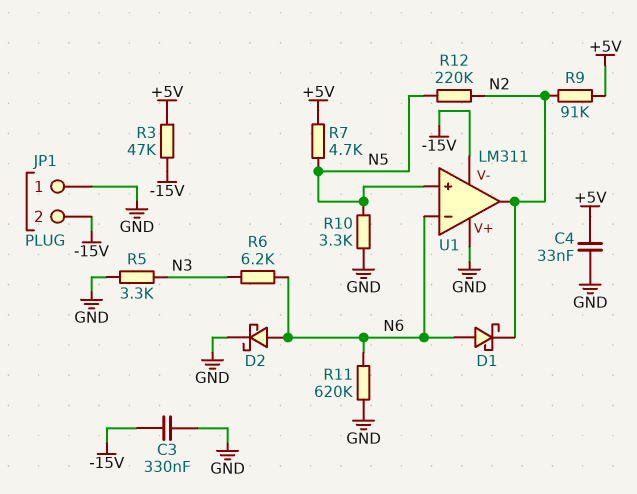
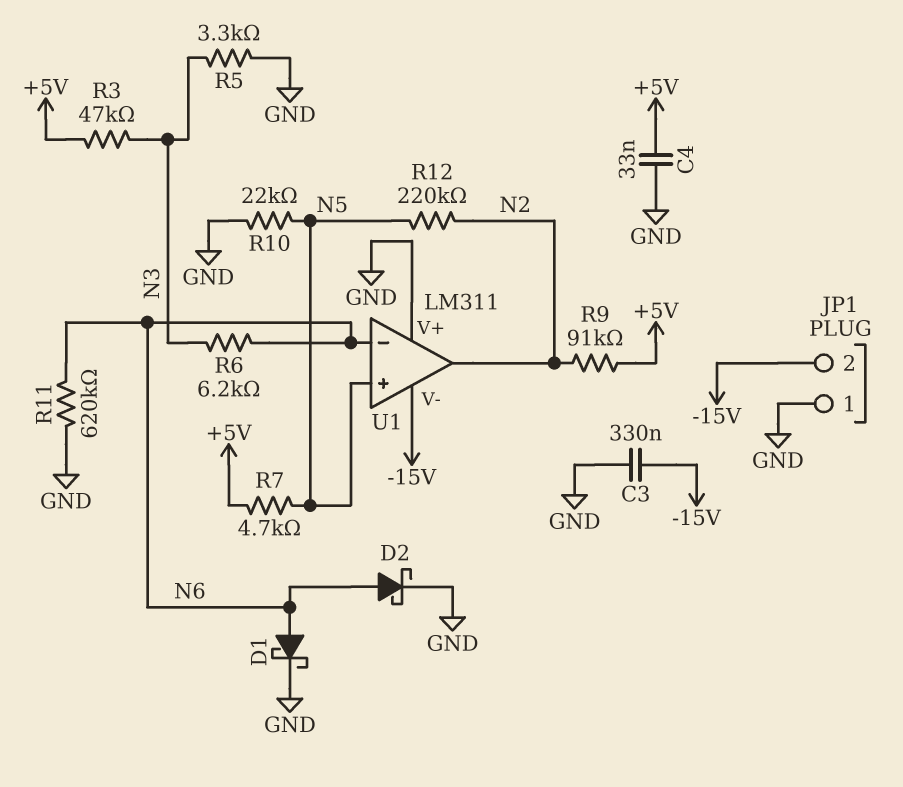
D1: schottky (A N6, K N2) -> schottky (A N6, K GND)
R3: 47k (+5V, -15V) -> 47k (+5V, N3)
R10: 3.3k (GND, N5) -> 22k (GND, N5)

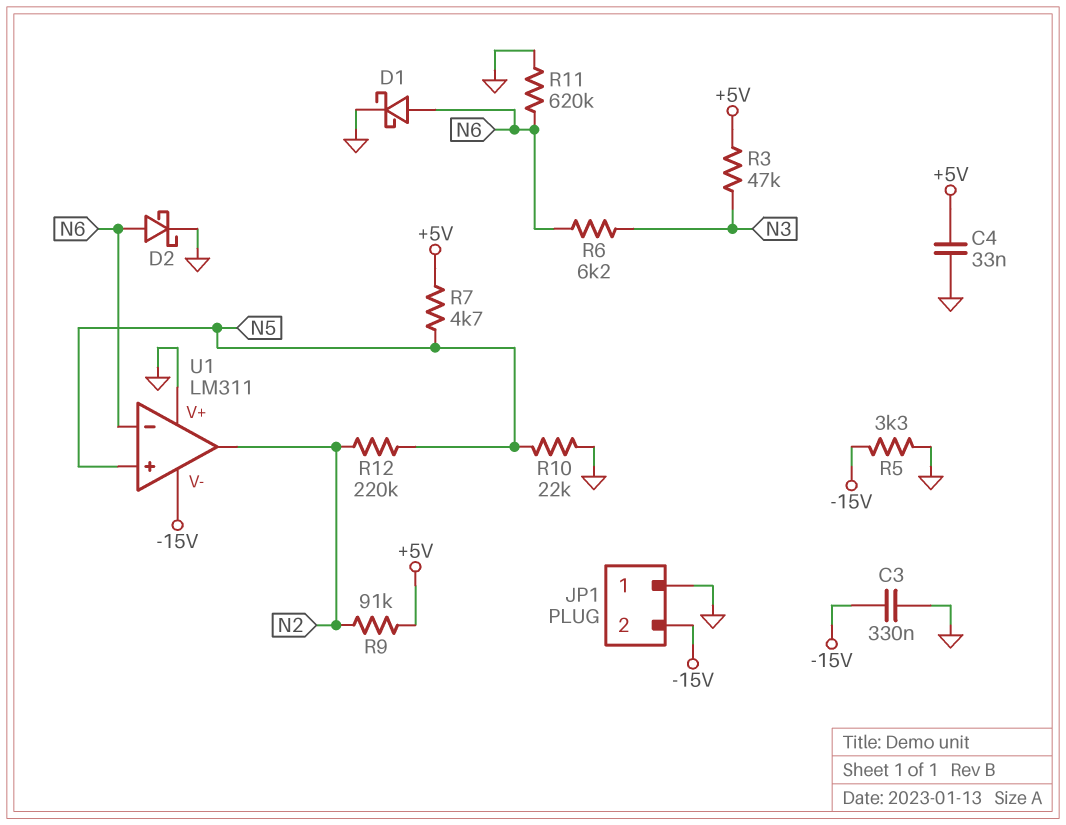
R5: 3.3k (GND, N3) -> 3.3k (-15V, GND)

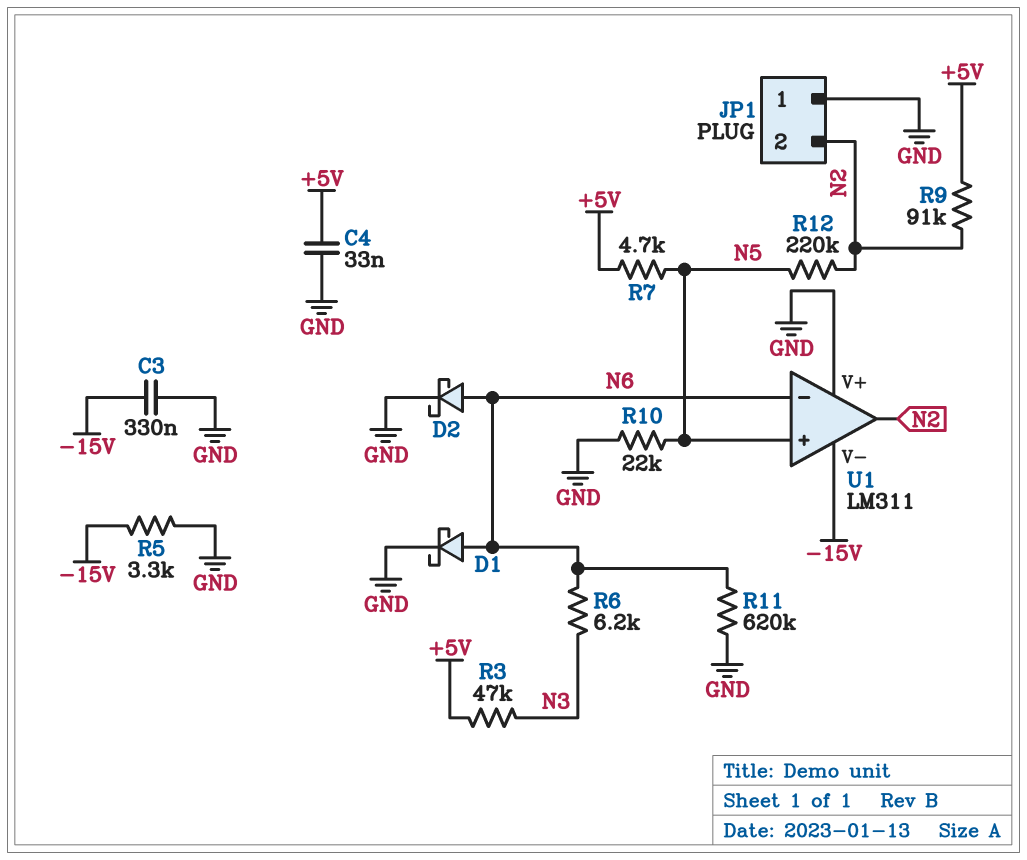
JP1 pin 2: -15V -> N2

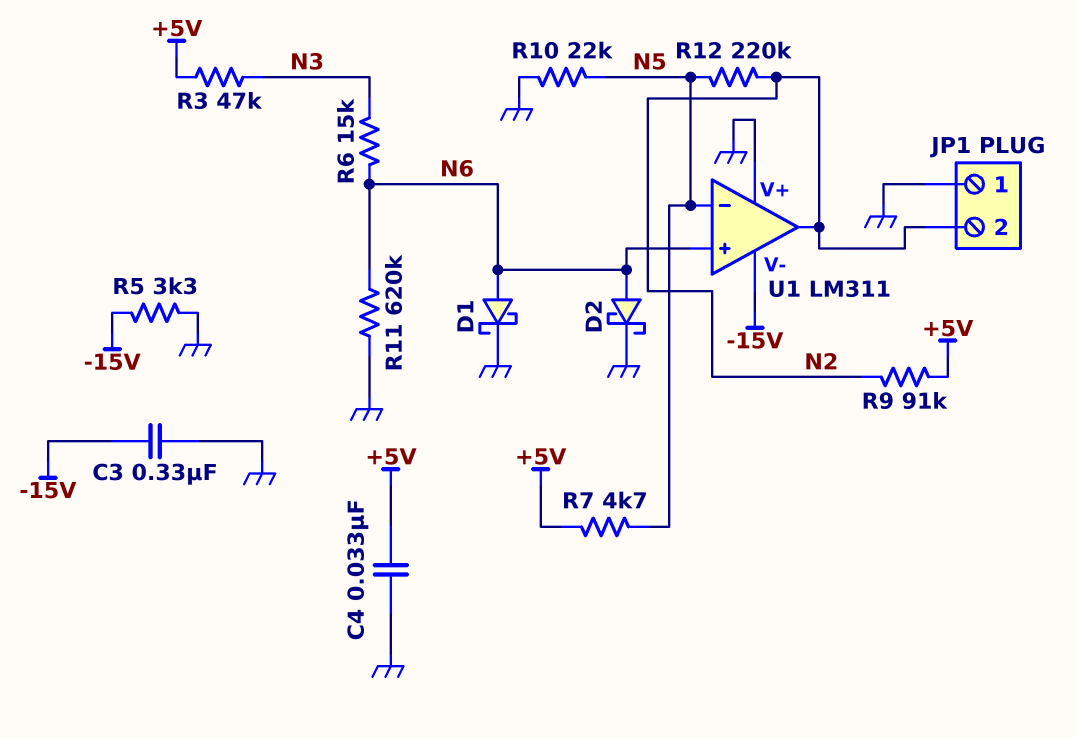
R6: 6.2k (N3, N6) -> 15k (N3, N6)
U1 pin in+: N5 -> N6
U1 pin in-: N6 -> N5

